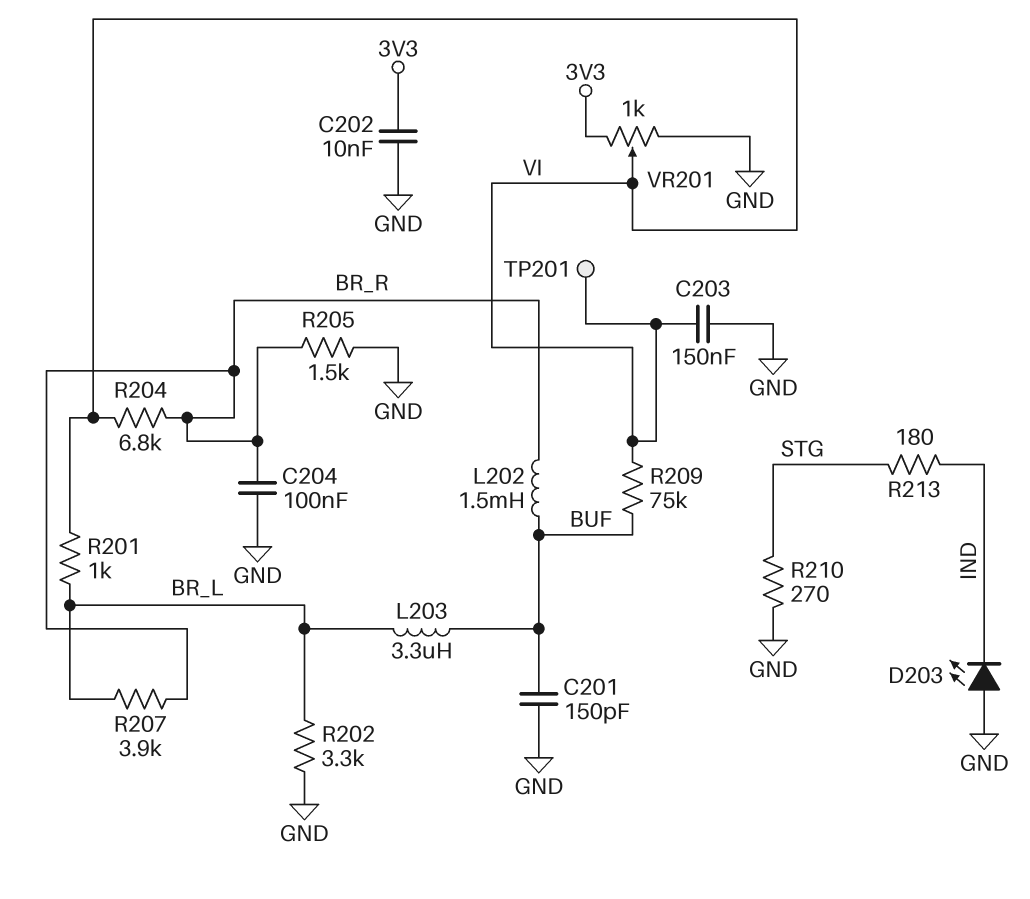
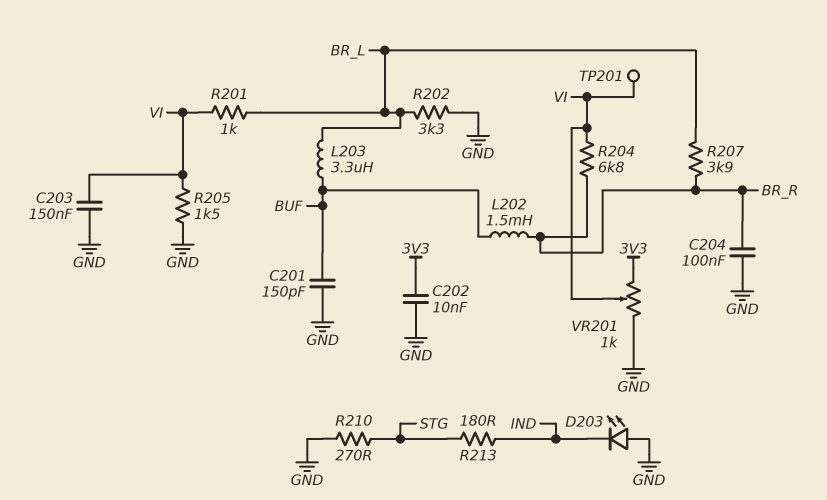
R205: 1.5k (BR_R, GND) -> 1.5k (GND, VI)
R209: 75k (BUF, VI) -> none

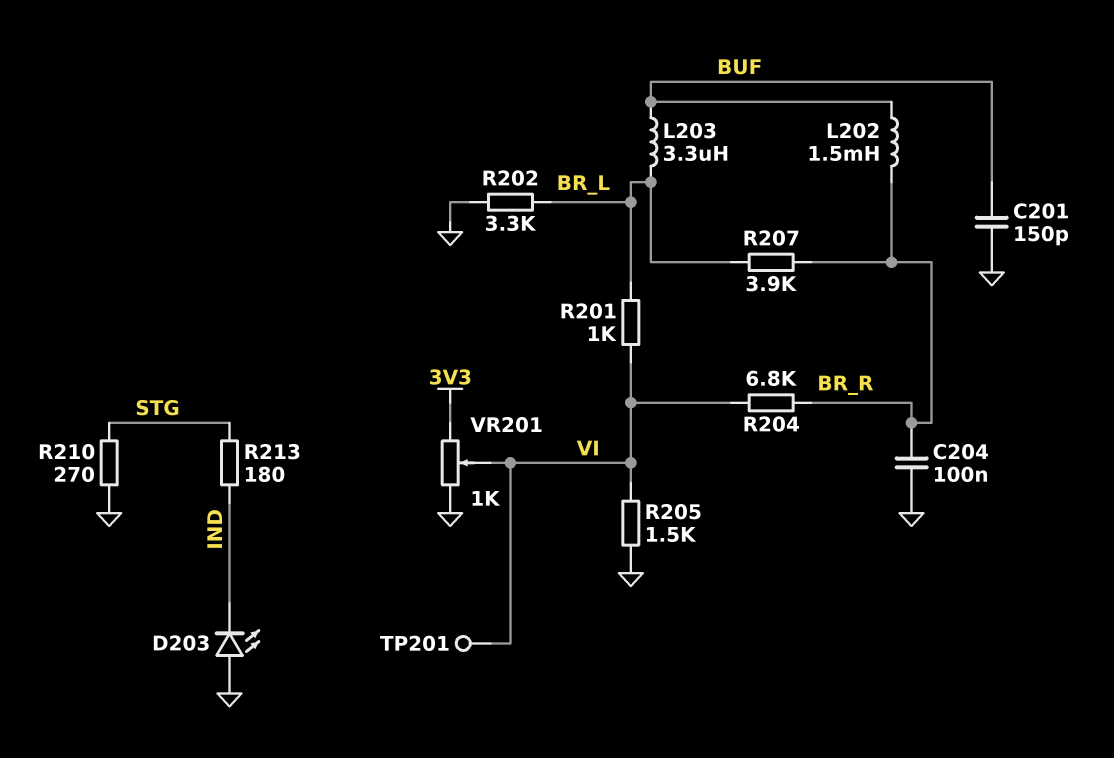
C202: 10nF (3V3, GND) -> none
C203: 150nF (GND, VI) -> none

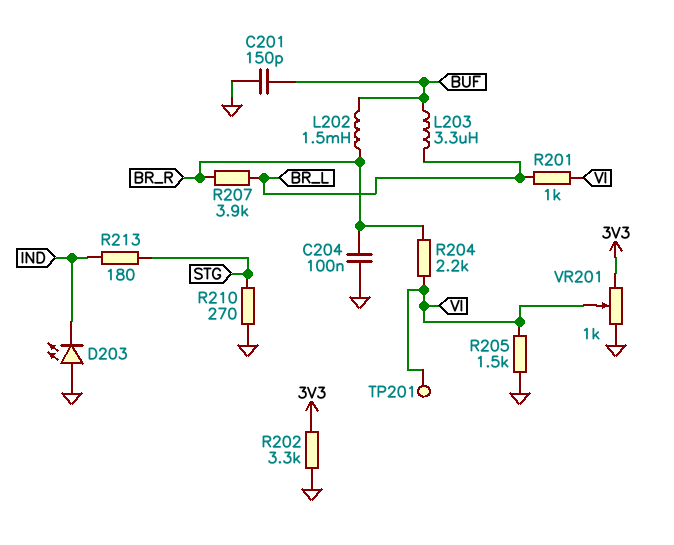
R202: 3.3k (BR_L, GND) -> 3.3k (3V3, GND)
R204: 6.8k (BR_R, VI) -> 2.2k (BR_R, VI)

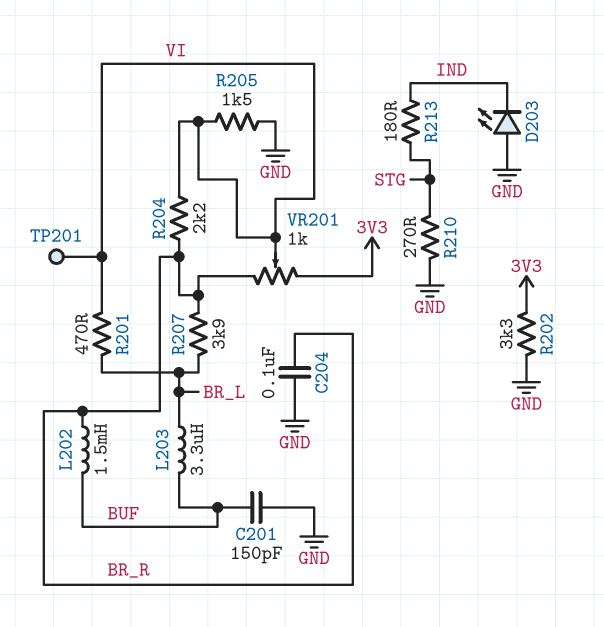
R201: 1k (BR_L, VI) -> 470 (BR_L, VI)
VR201: 1k (3V3, GND, wiper VI) -> 1k (3V3, BR_R, wiper VI)

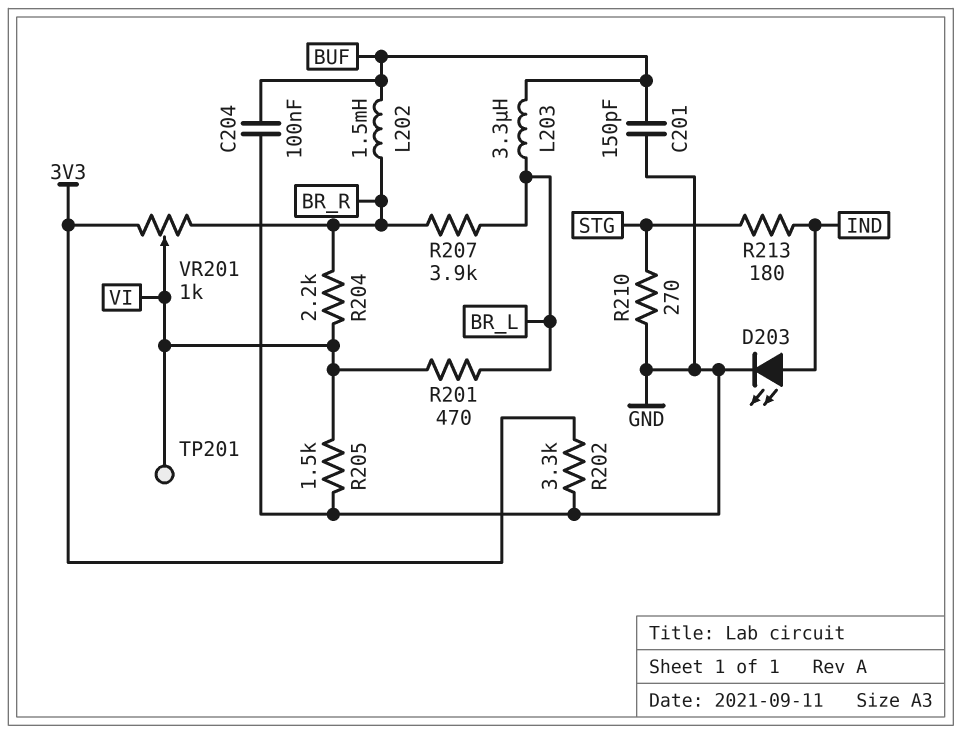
C204: 100nF (BR_R, GND) -> 100nF (BUF, GND)
D203: LED (A GND, K IND) -> LED (A IND, K GND)

